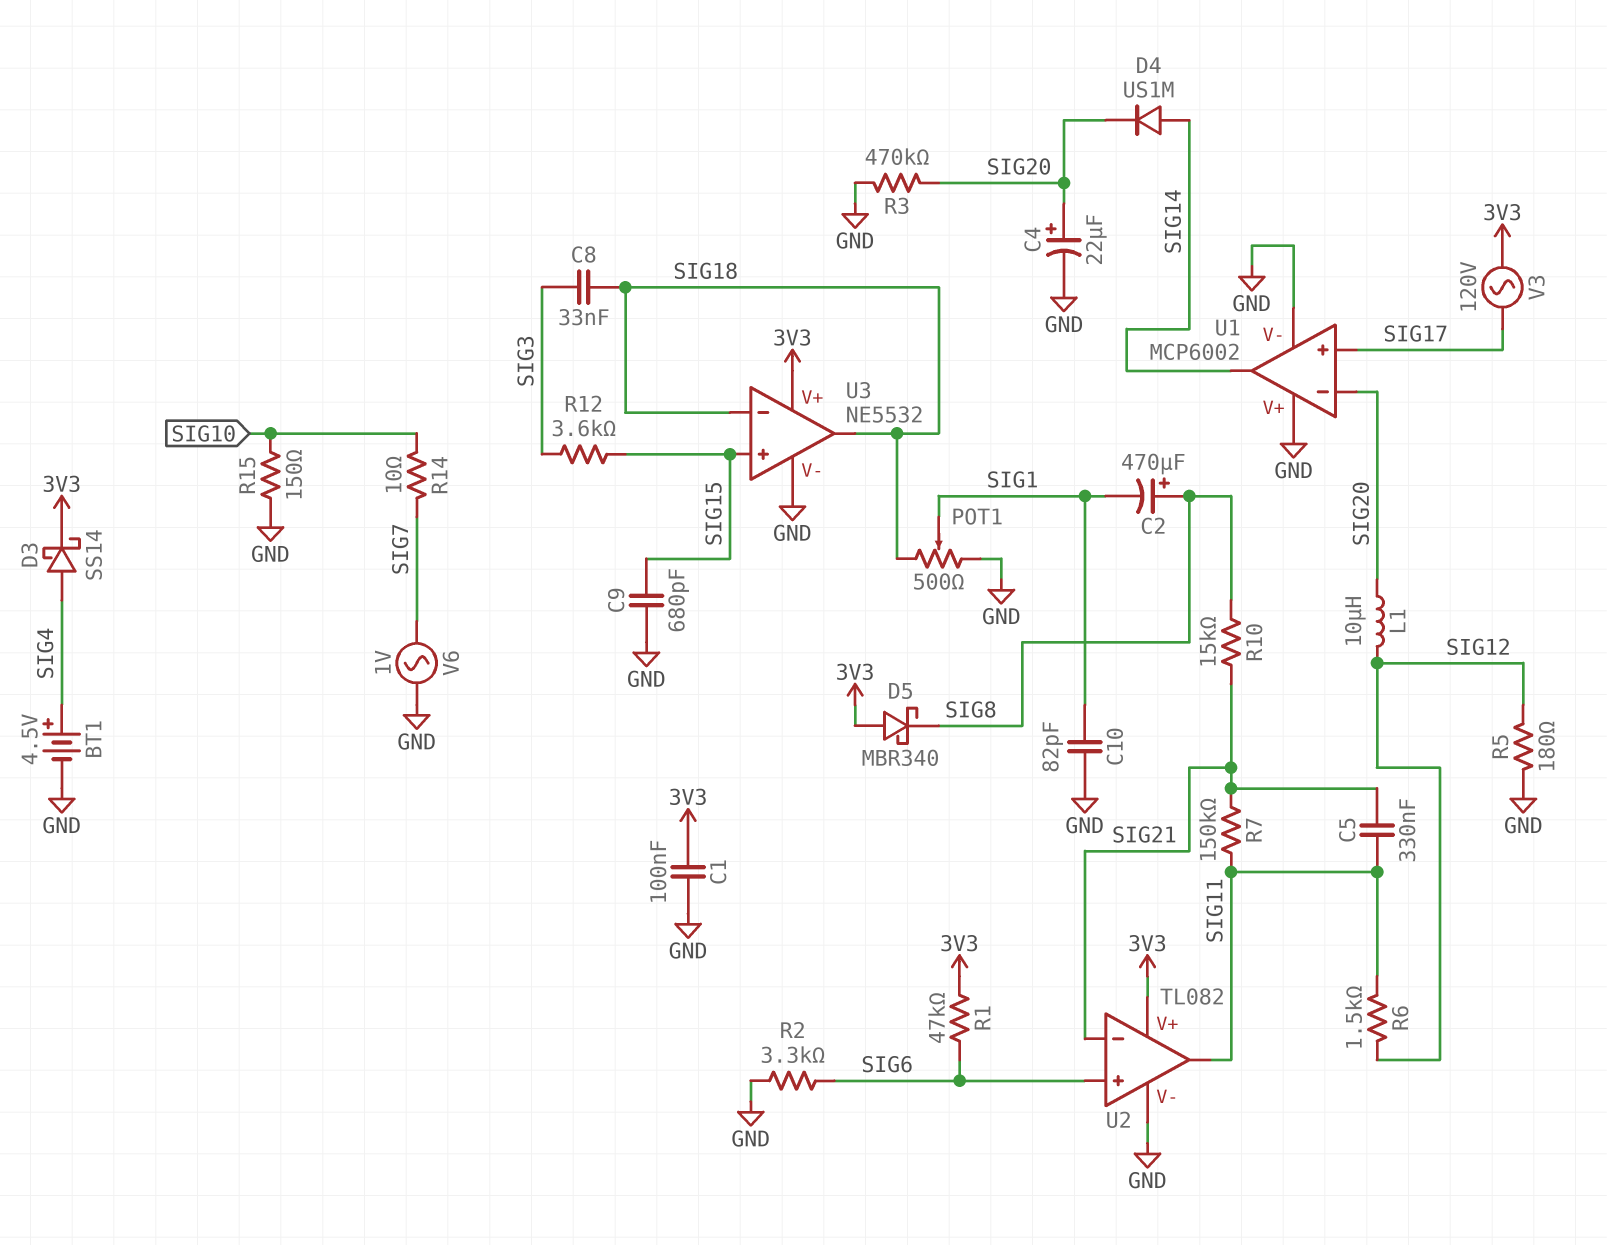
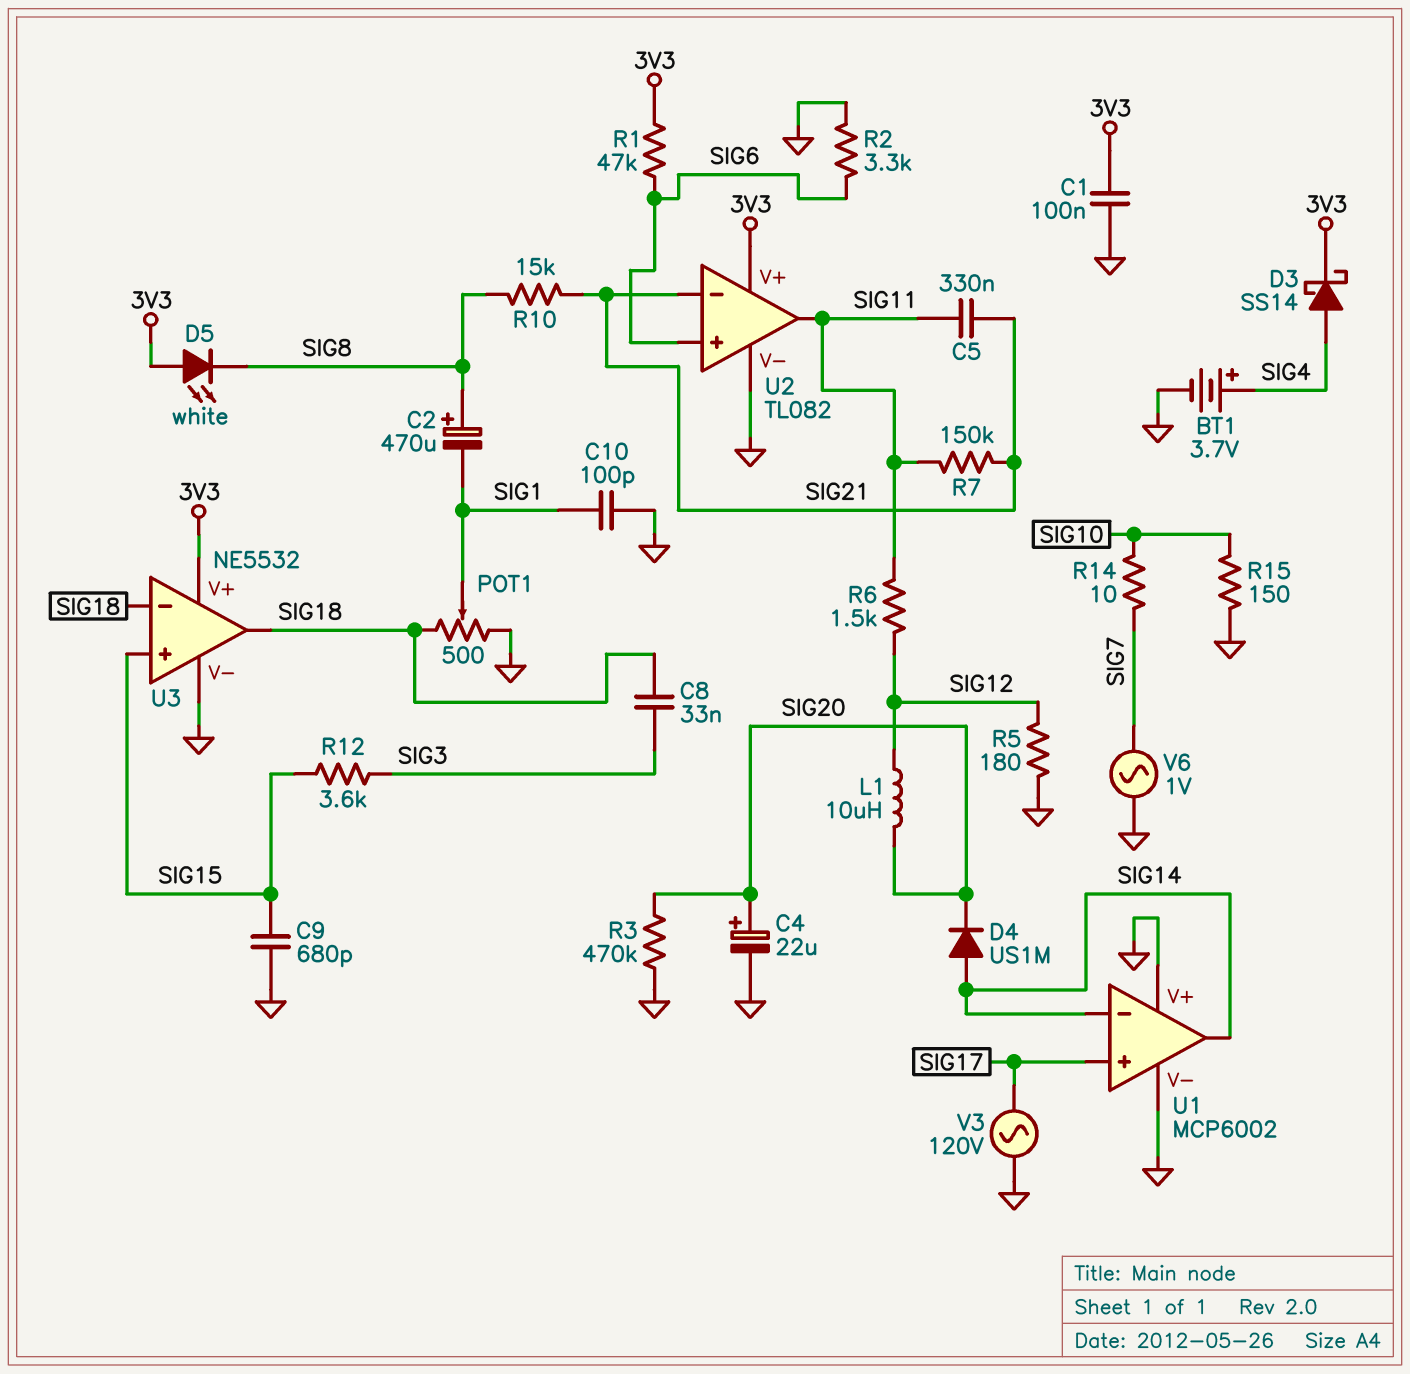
BT1: 4.5V (plus SIG4, minus GND) -> 3.7V (plus SIG4, minus GND)
C10: 82pF (GND, SIG1) -> 100pF (GND, SIG1)
D5: schottky MBR340 (A 3V3, K SIG8) -> LED white (A 3V3, K SIG8)
U1 pin in-: SIG20 -> SIG14
V3: AC 120V (3V3, SIG17) -> AC 120V (GND, SIG17)

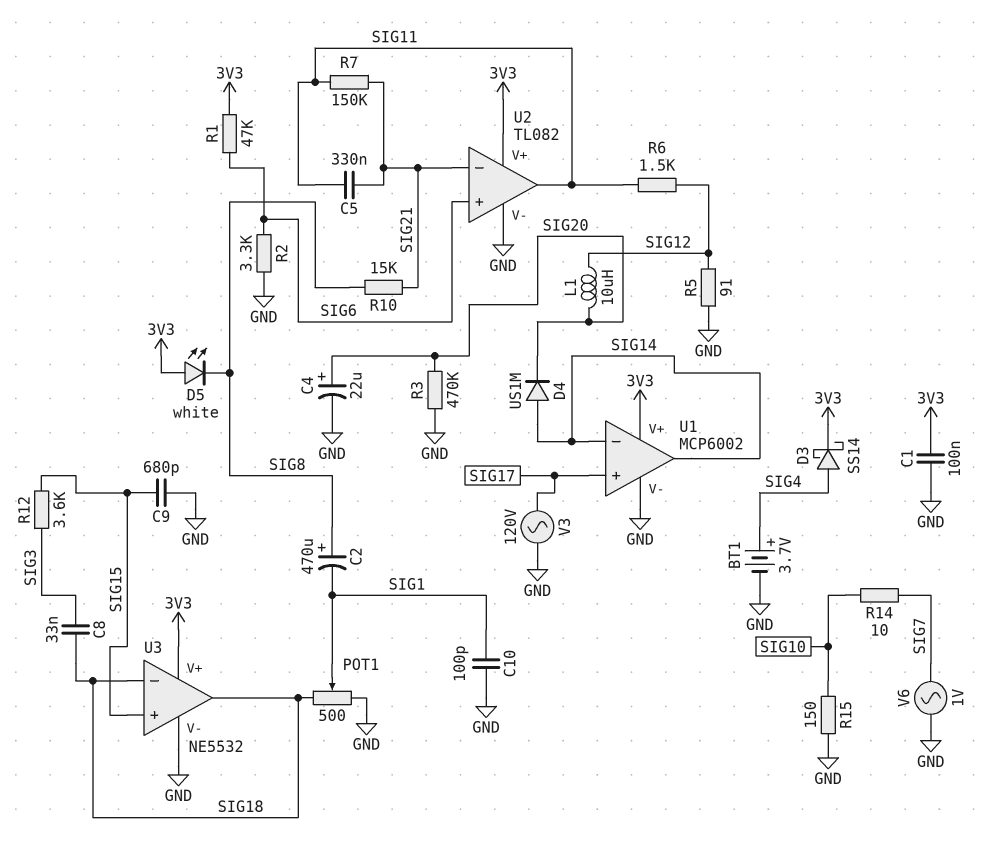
R5: 180 (GND, SIG12) -> 91 (GND, SIG12)
U1 pin V+: GND -> 3V3

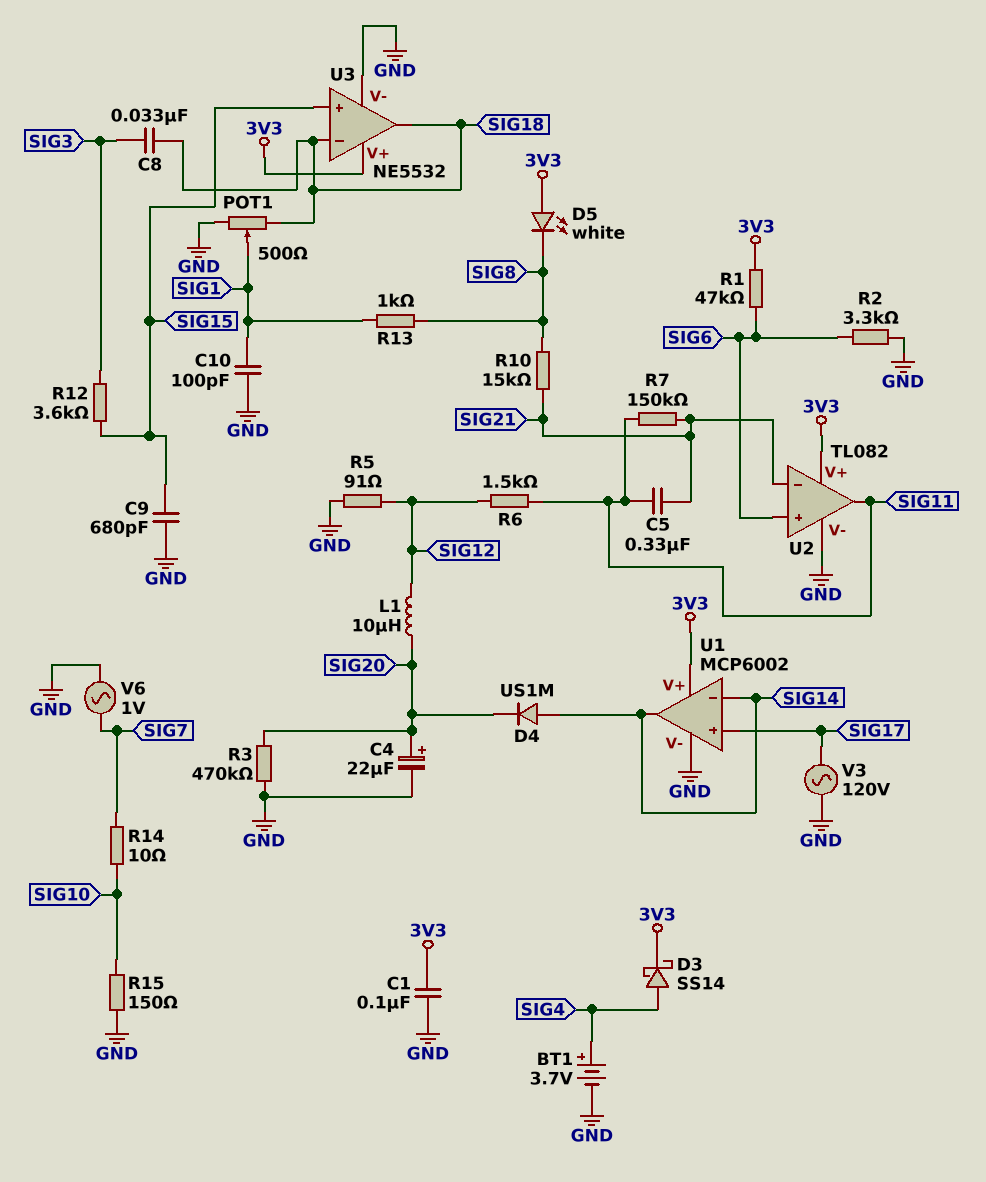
C2: 470uF (plus SIG8, minus SIG1) -> none
R13: none -> 1k (SIG1, SIG8)

